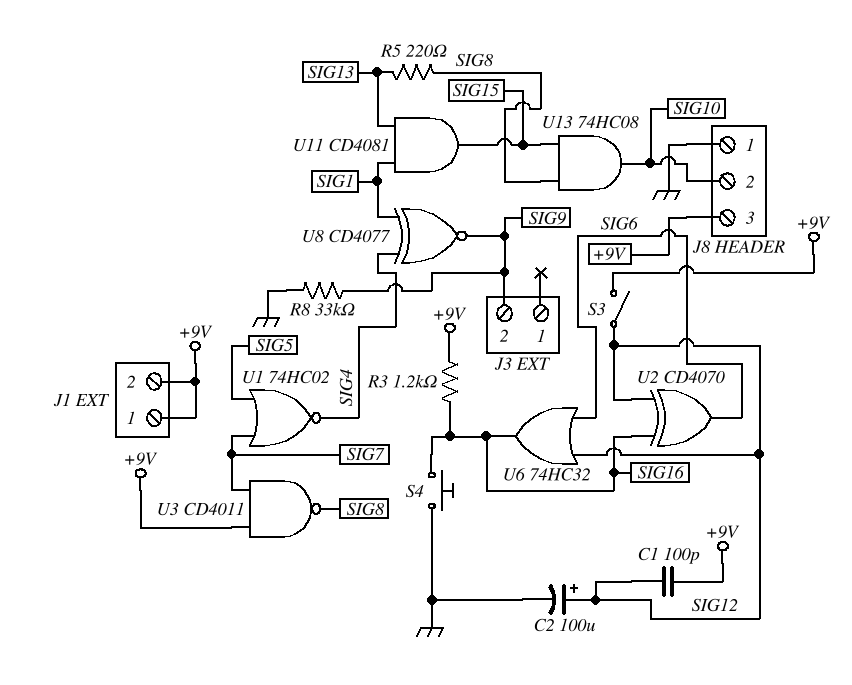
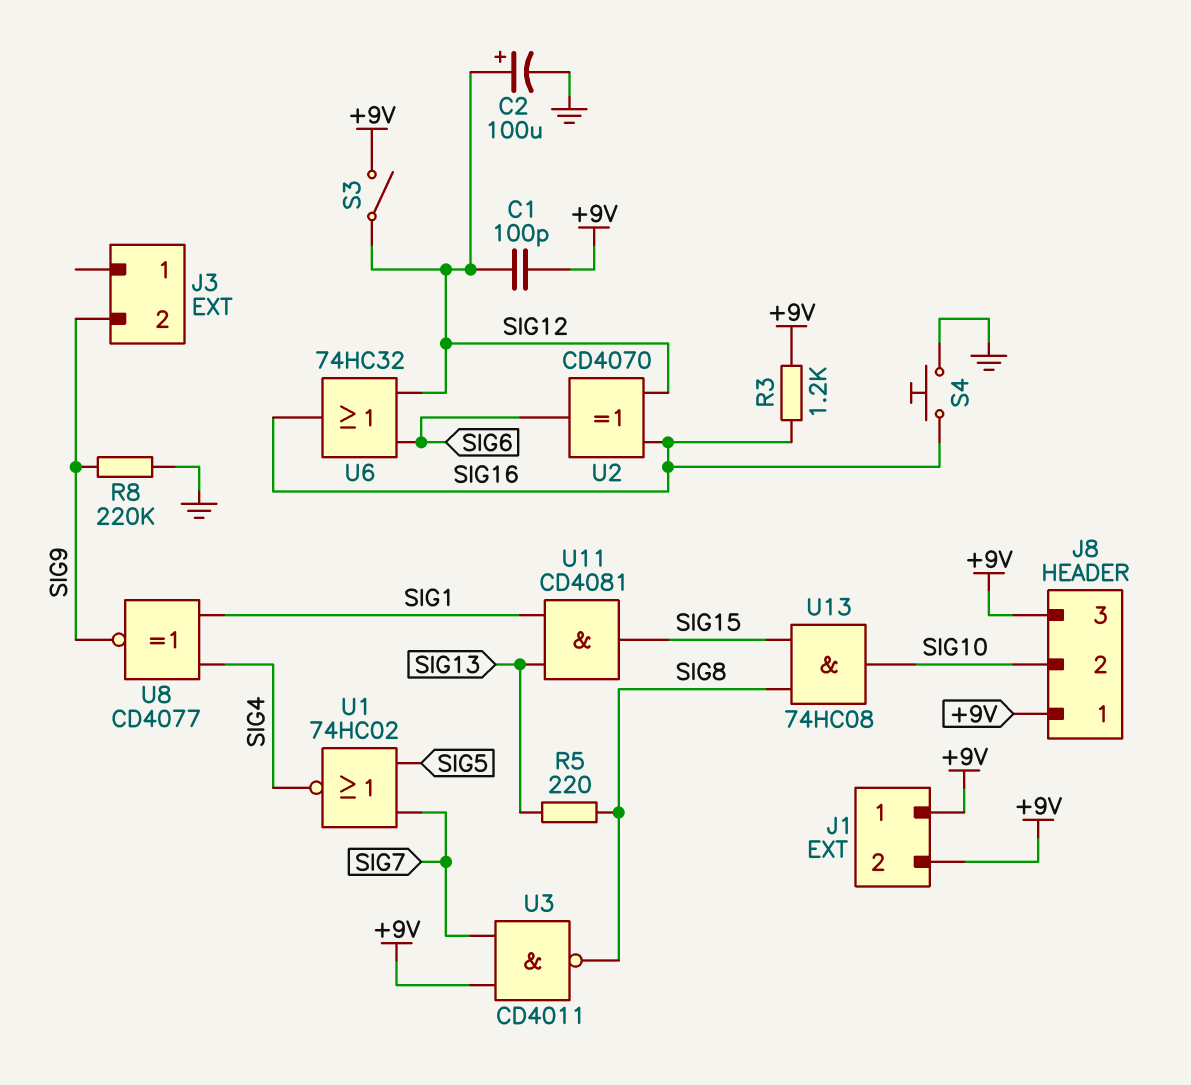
J8 pin 1: GND -> +9V
R8: 33k (GND, SIG9) -> 220k (GND, SIG9)

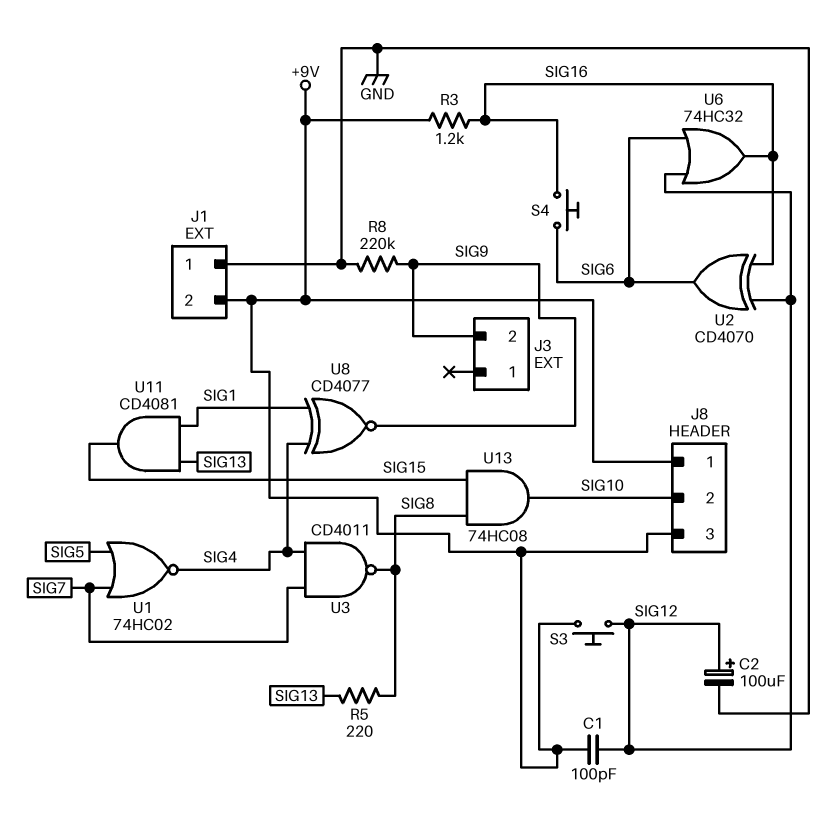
J1 pin 1: +9V -> GND
S3: switch (+9V, SIG12) -> button (+9V, SIG12)
S4: button (GND, SIG16) -> button (SIG6, SIG16)
U3: NAND CD4011 (in +9V, in SIG7, out SIG8) -> NAND CD4011 (in SIG4, in SIG7, out SIG8)

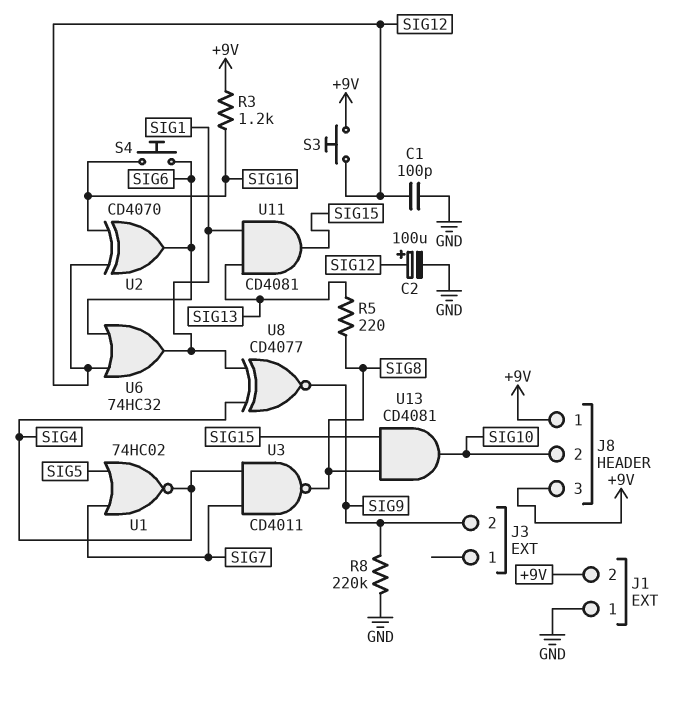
C1: 100pF (+9V, SIG12) -> 100pF (GND, SIG12)
U6: OR 74HC32 (in SIG6, in SIG12, out SIG16) -> OR 74HC32 (in SIG6, in SIG12, out SIG1)
U13: AND 74HC08 (in SIG8, in SIG15, out SIG10) -> AND CD4081 (in SIG8, in SIG15, out SIG10)

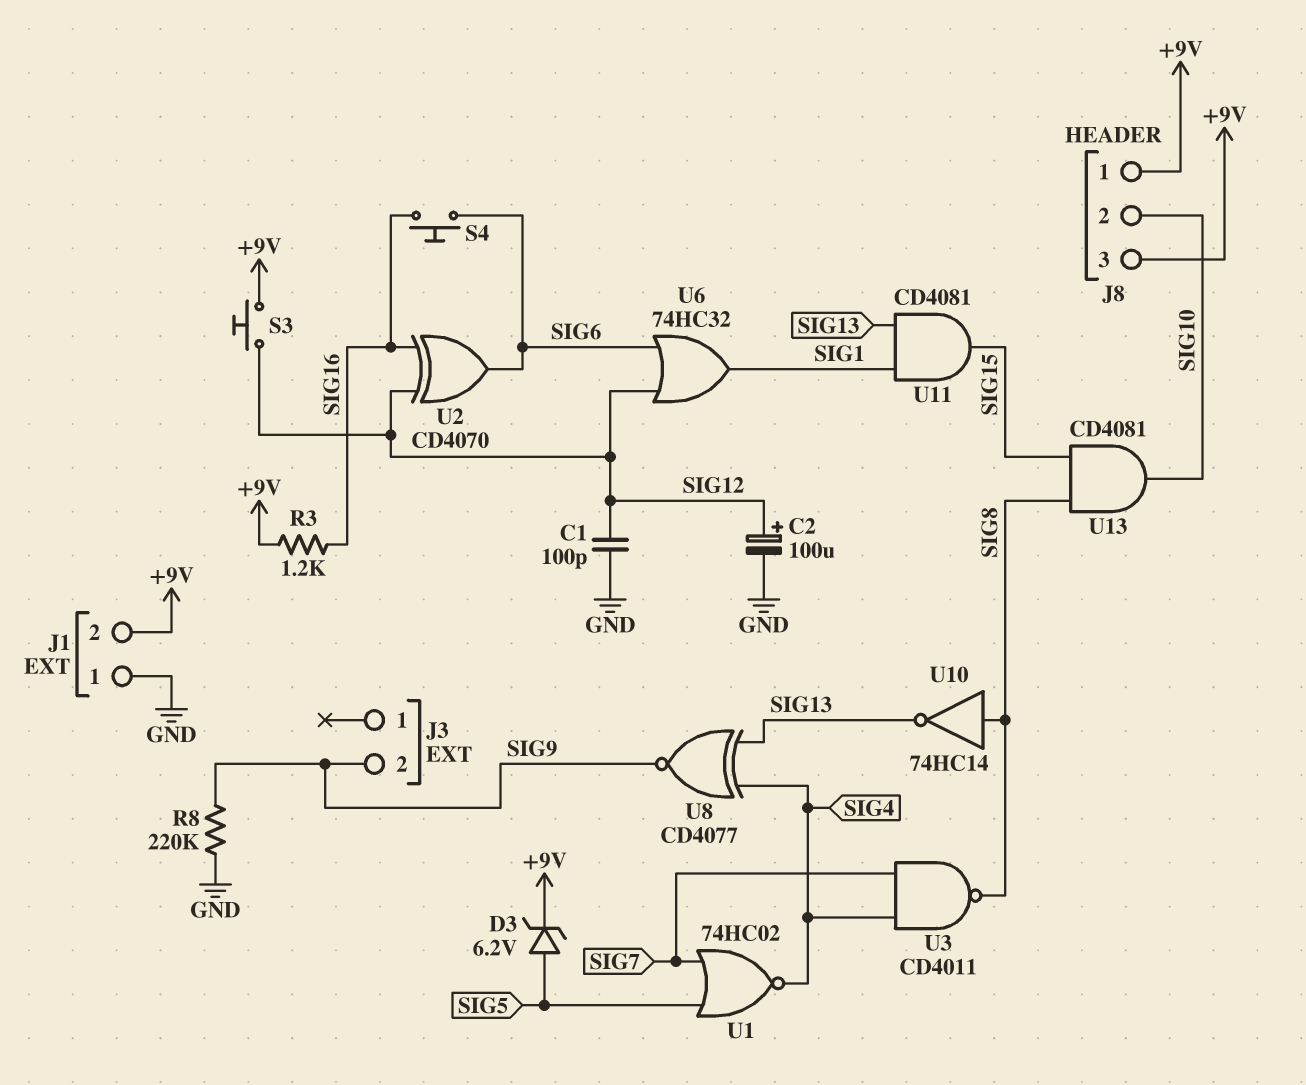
D3: none -> zener 6.2V (A SIG5, K +9V)
R5: 220 (SIG8, SIG13) -> none
U8: XNOR CD4077 (in SIG1, in SIG4, out SIG9) -> XNOR CD4077 (in SIG4, in SIG13, out SIG9)
U10: none -> NOT 74HC14 (in SIG8, out SIG13)

